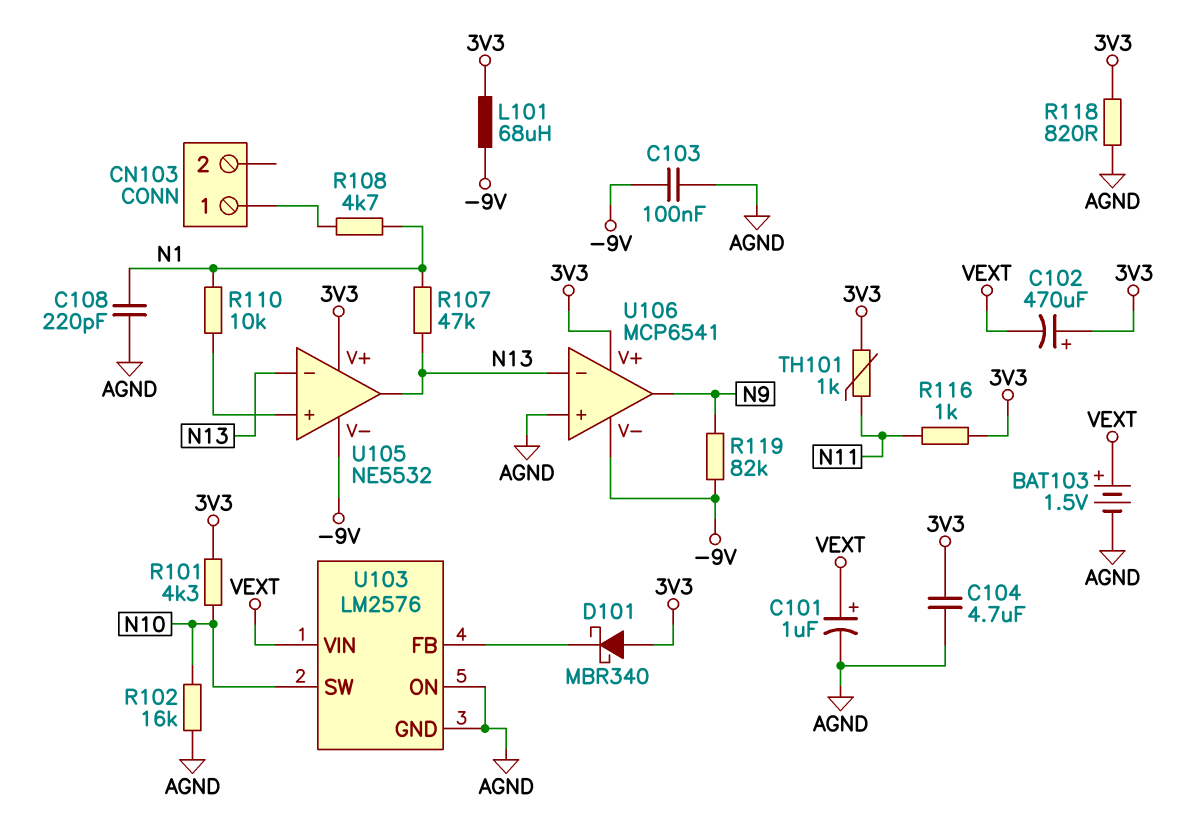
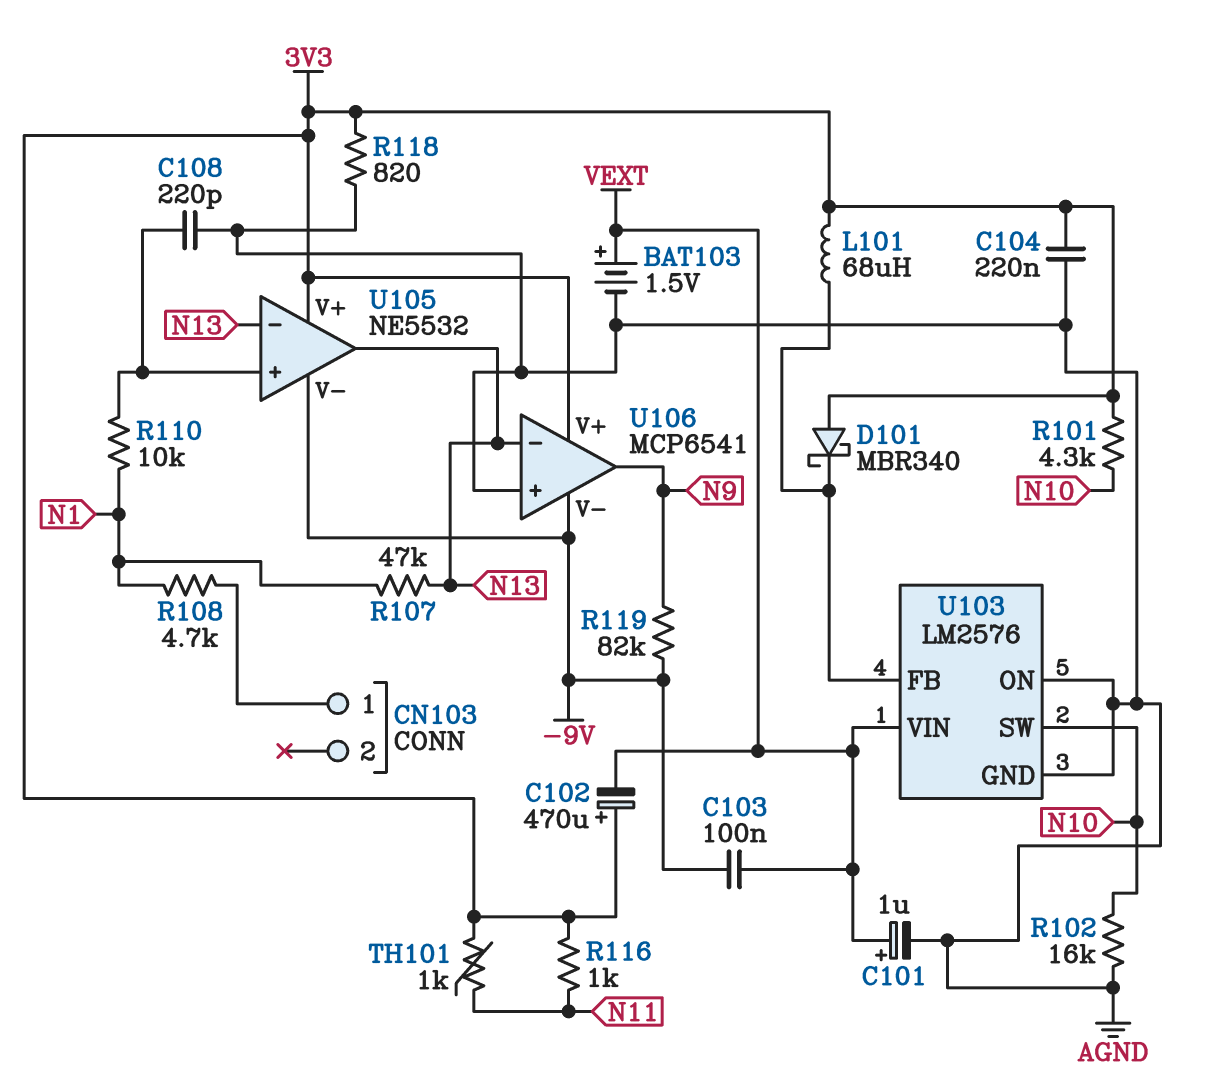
C103: 100nF (-9V, AGND) -> 100nF (-9V, VEXT)
C104: 4.7uF (3V3, AGND) -> 220nF (3V3, AGND)
C108: 220pF (AGND, N1) -> 220pF (AGND, U105/in+)
L101: 68uH (-9V, 3V3) -> 68uH (3V3, U103/FB)

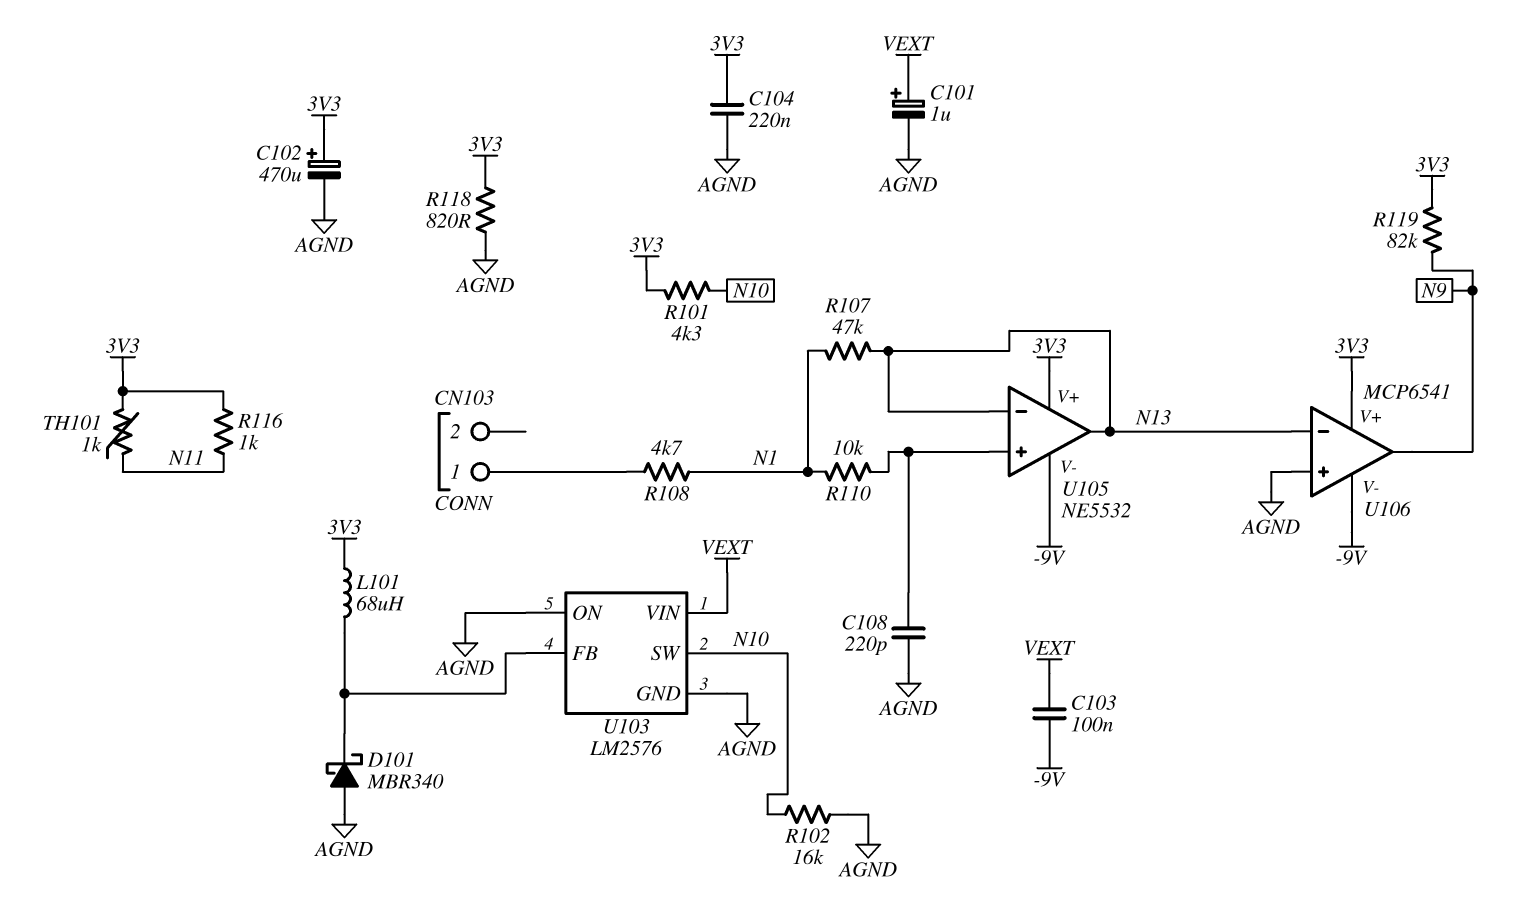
BAT103: 1.5V (plus VEXT, minus AGND) -> none
C102: 470uF (plus 3V3, minus VEXT) -> 470uF (plus 3V3, minus AGND)
D101: schottky MBR340 (A 3V3, K U103/FB) -> schottky MBR340 (A AGND, K U103/FB)
R119: 82k (-9V, N9) -> 82k (3V3, N9)

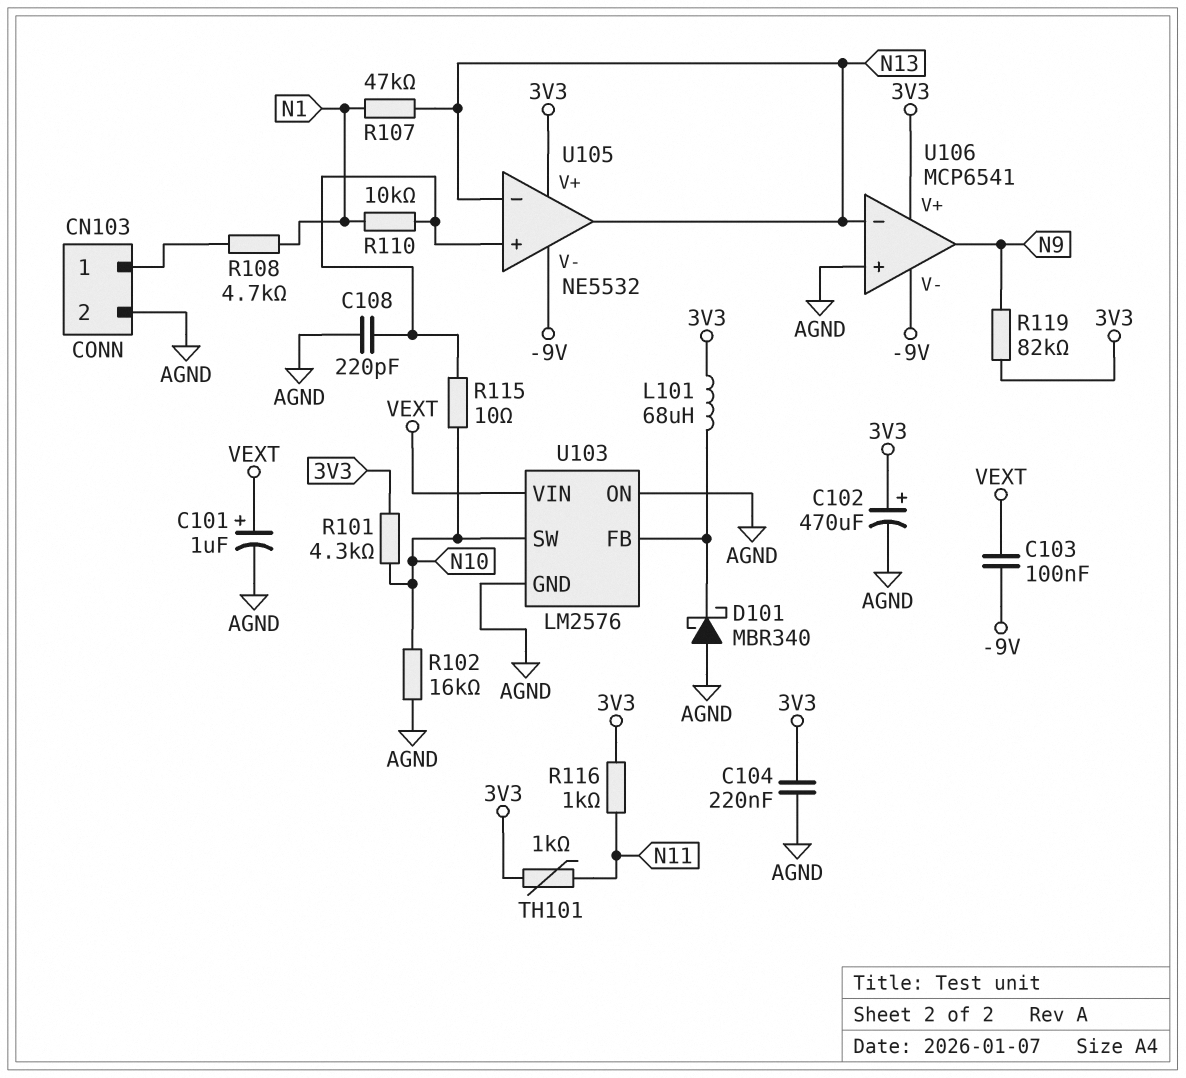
CN103 pin 2: none -> AGND
R115: none -> 10 (N10, U105/in+)
R118: 820 (3V3, AGND) -> none

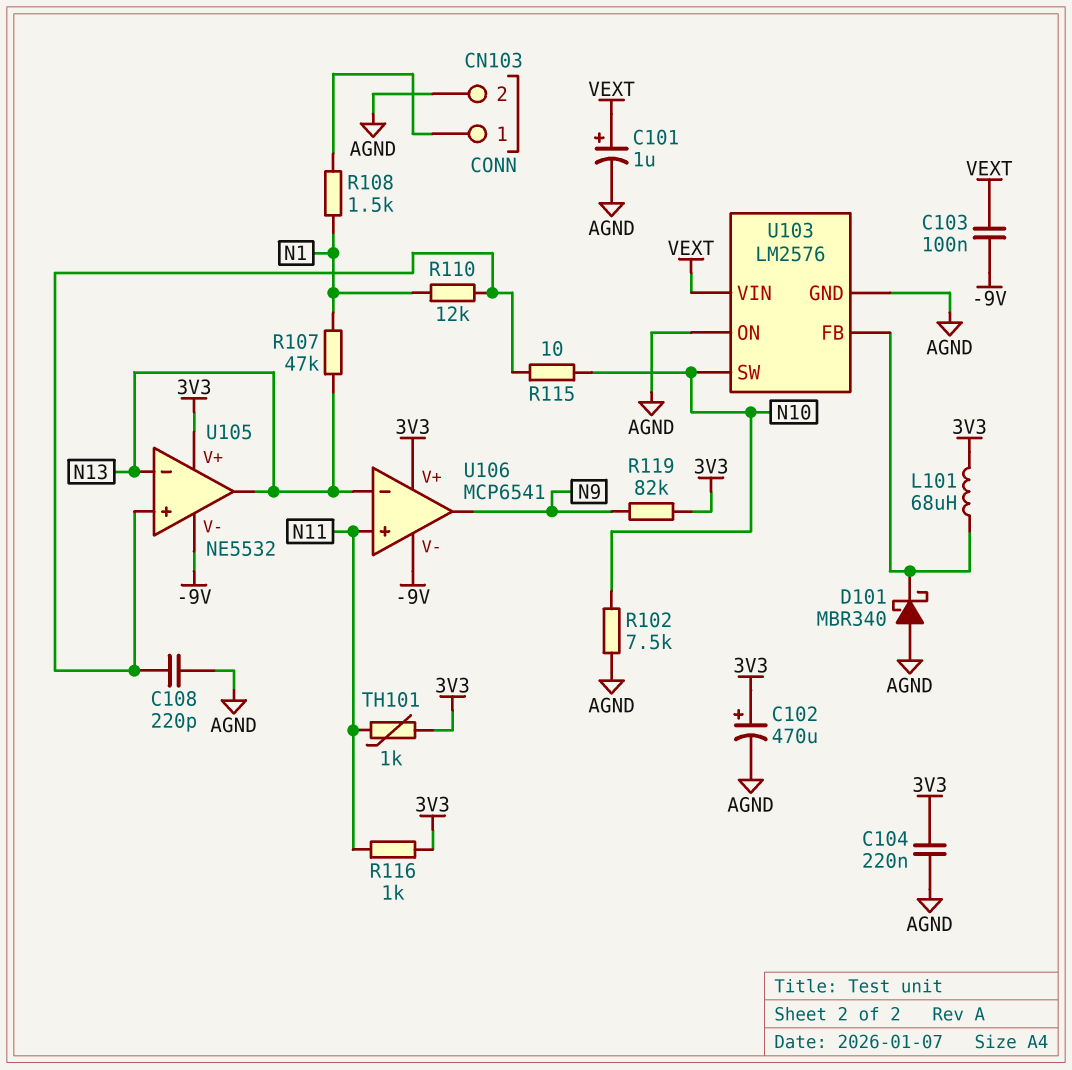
R101: 4.3k (3V3, N10) -> none
R102: 16k (AGND, N10) -> 7.5k (AGND, N10)
R108: 4.7k (CN103/1, N1) -> 1.5k (CN103/1, N1)
R110: 10k (N1, U105/in+) -> 12k (N1, U105/in+)
U106 pin in+: AGND -> N11

